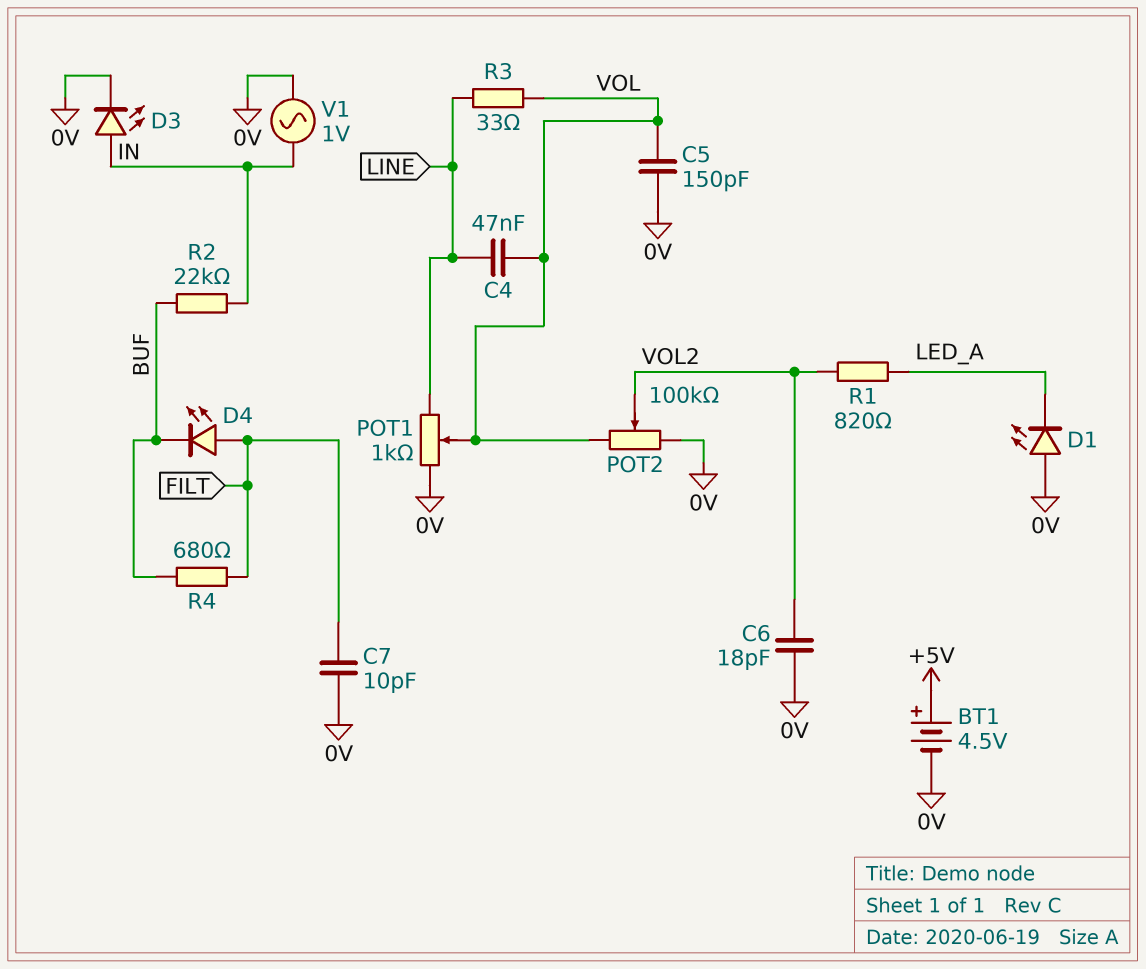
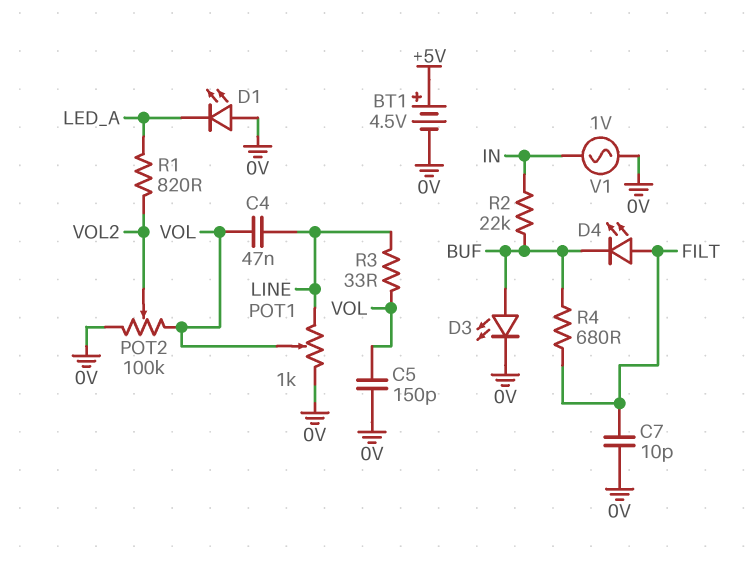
C6: 18pF (0V, VOL2) -> none
D3: LED (A IN, K 0V) -> LED (A BUF, K 0V)

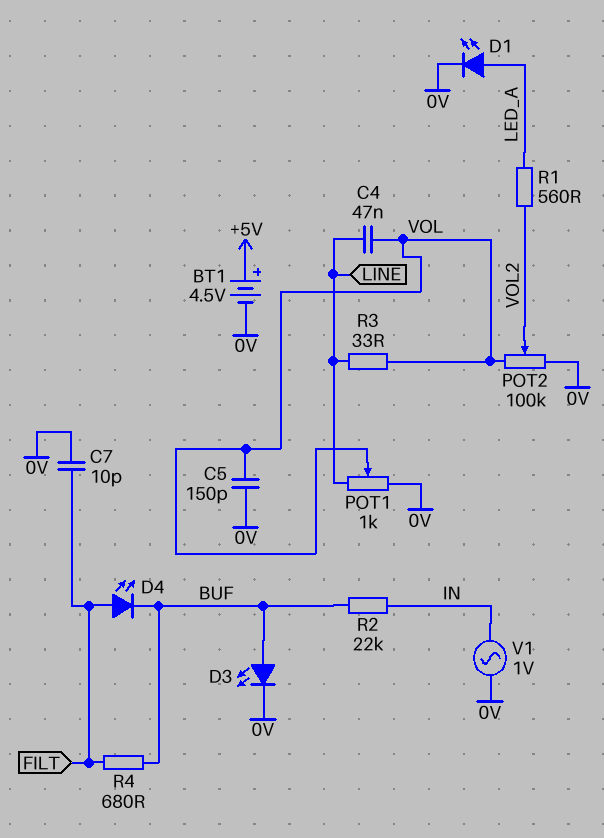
D1: LED (A 0V, K LED_A) -> LED (A LED_A, K 0V)
R1: 820 (LED_A, VOL2) -> 560 (LED_A, VOL2)

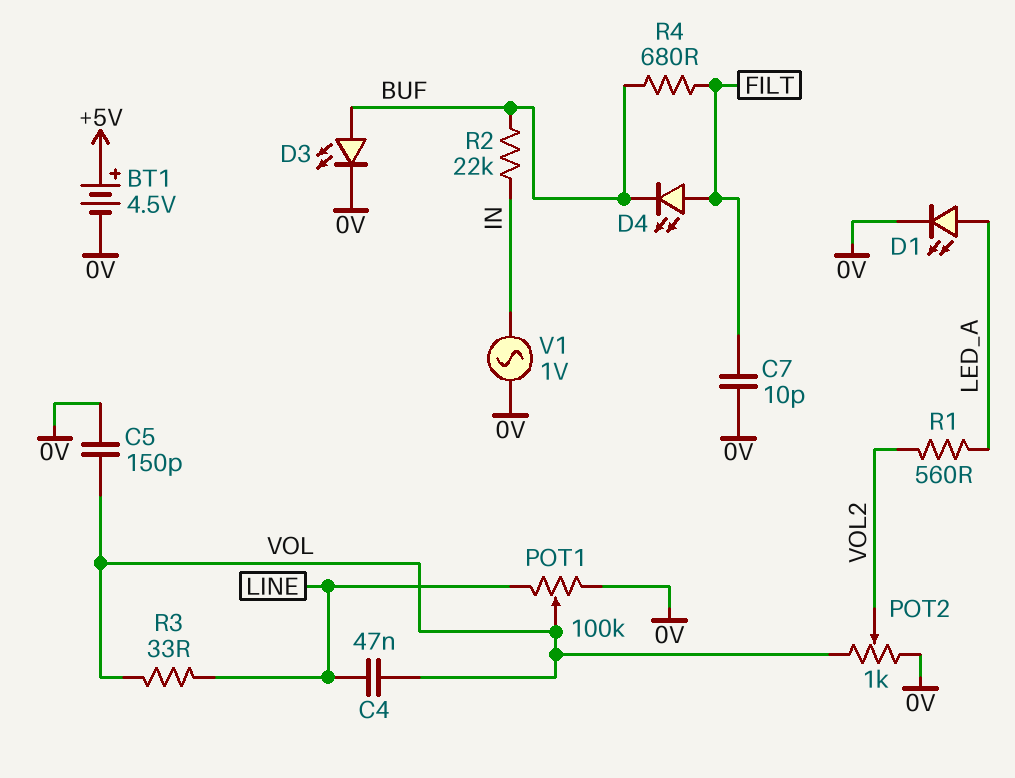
POT1: 1k (0V, LINE, wiper VOL) -> 100k (0V, LINE, wiper VOL)
POT2: 100k (0V, VOL, wiper VOL2) -> 1k (0V, VOL, wiper VOL2)

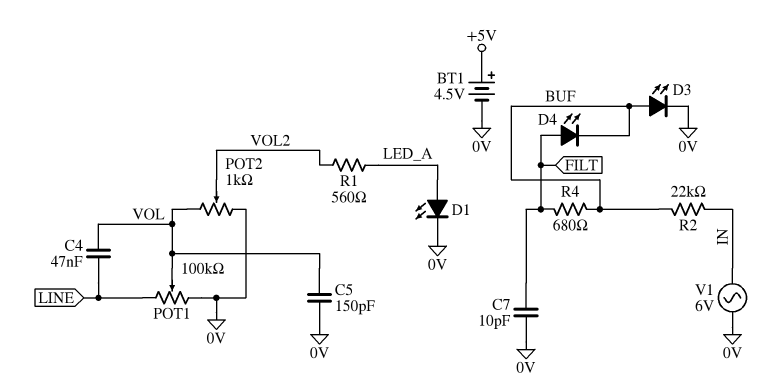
R3: 33 (LINE, VOL) -> none
V1: AC 1V (0V, IN) -> AC 6V (0V, IN)

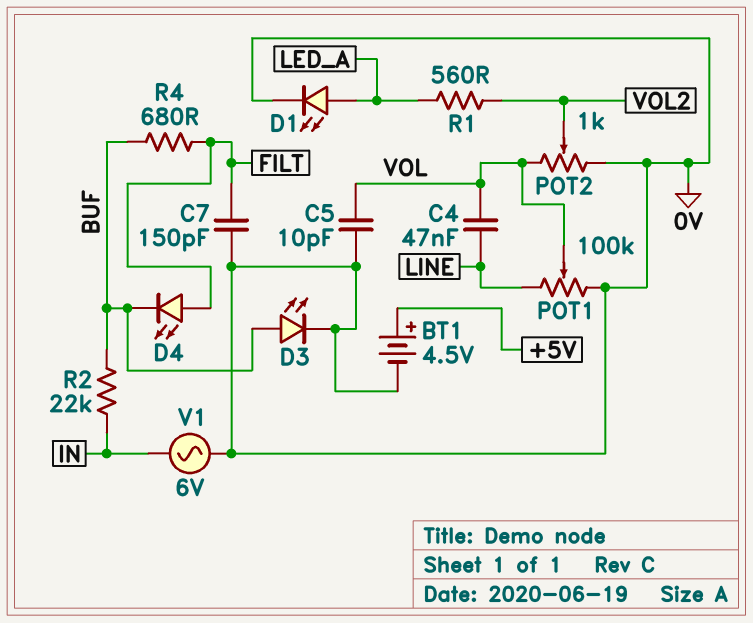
C5: 150pF (0V, VOL) -> 10pF (0V, VOL)
C7: 10pF (0V, FILT) -> 150pF (0V, FILT)

